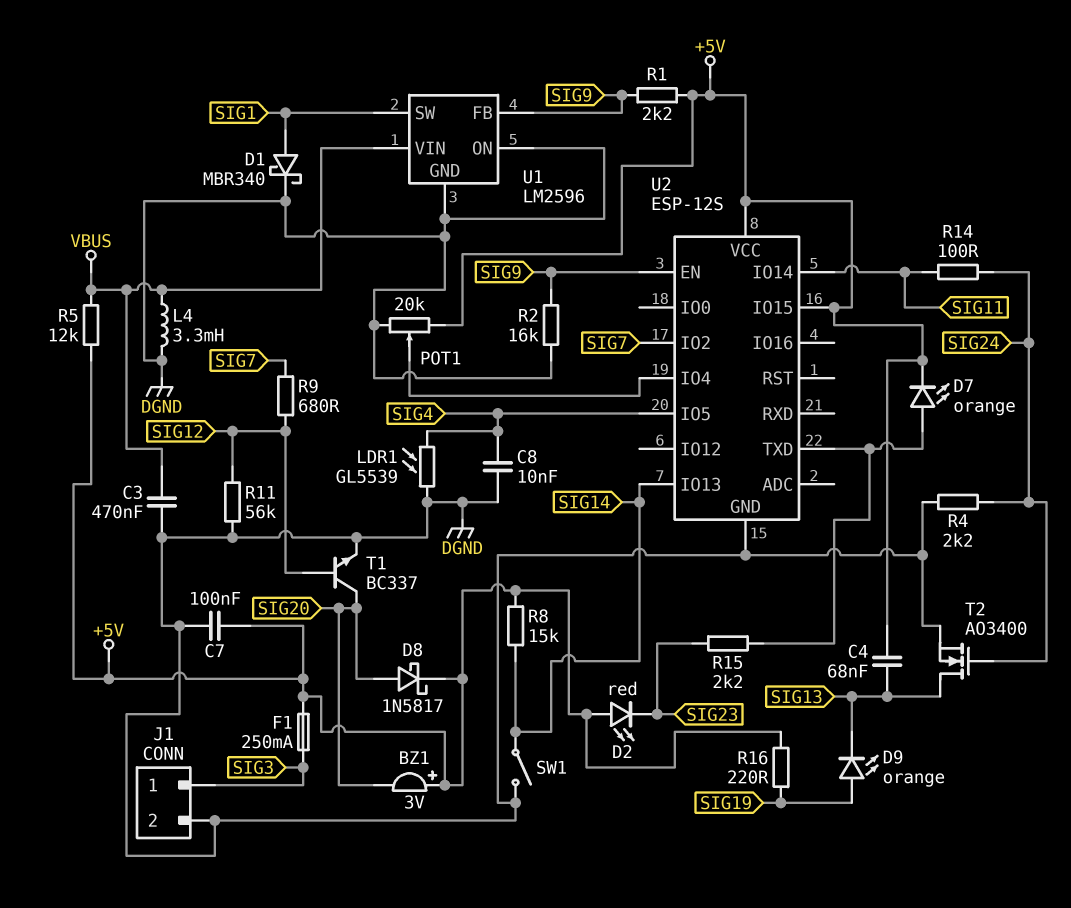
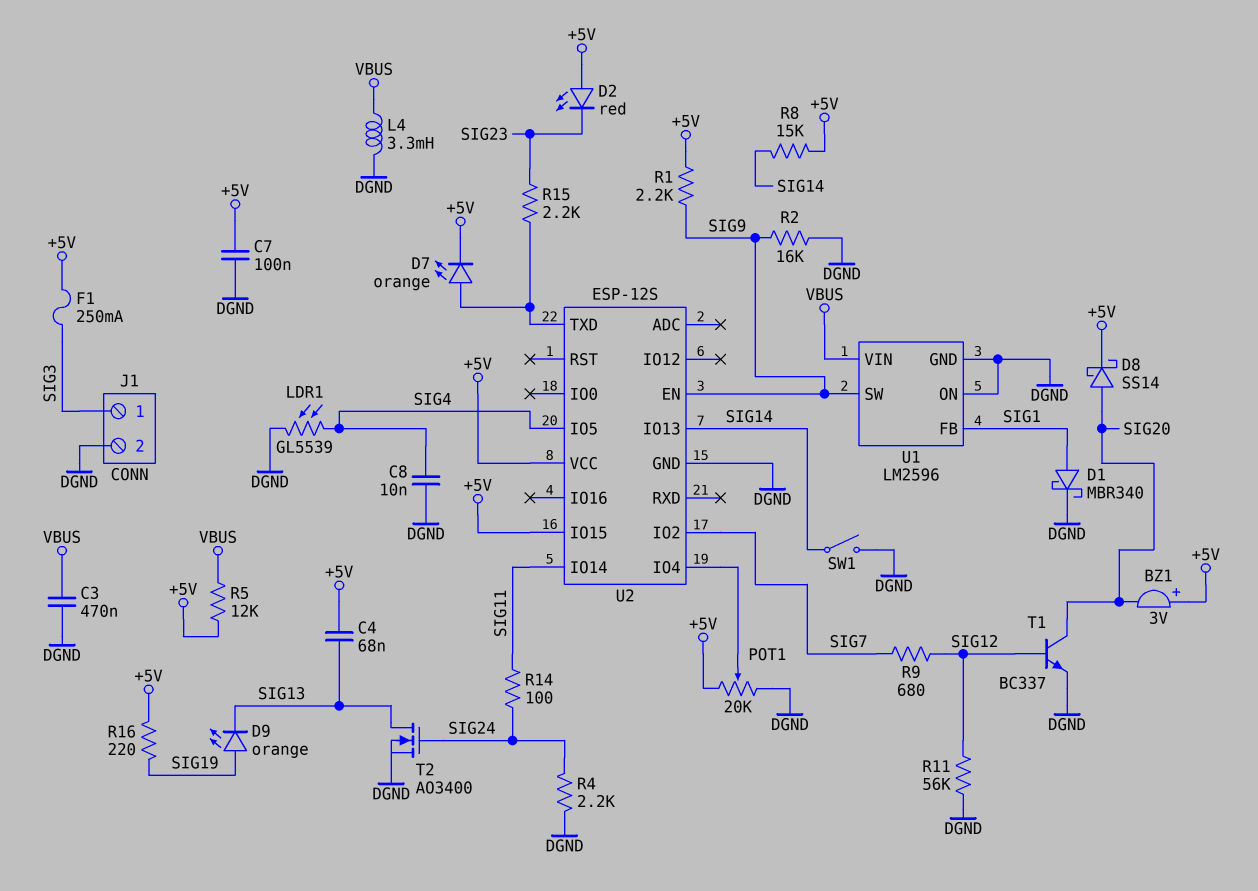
D8: schottky 1N5817 (A SIG20, K +5V) -> schottky SS14 (A SIG20, K +5V)
U1 pin FB: SIG9 -> SIG1
U1 pin SW: SIG1 -> SIG9

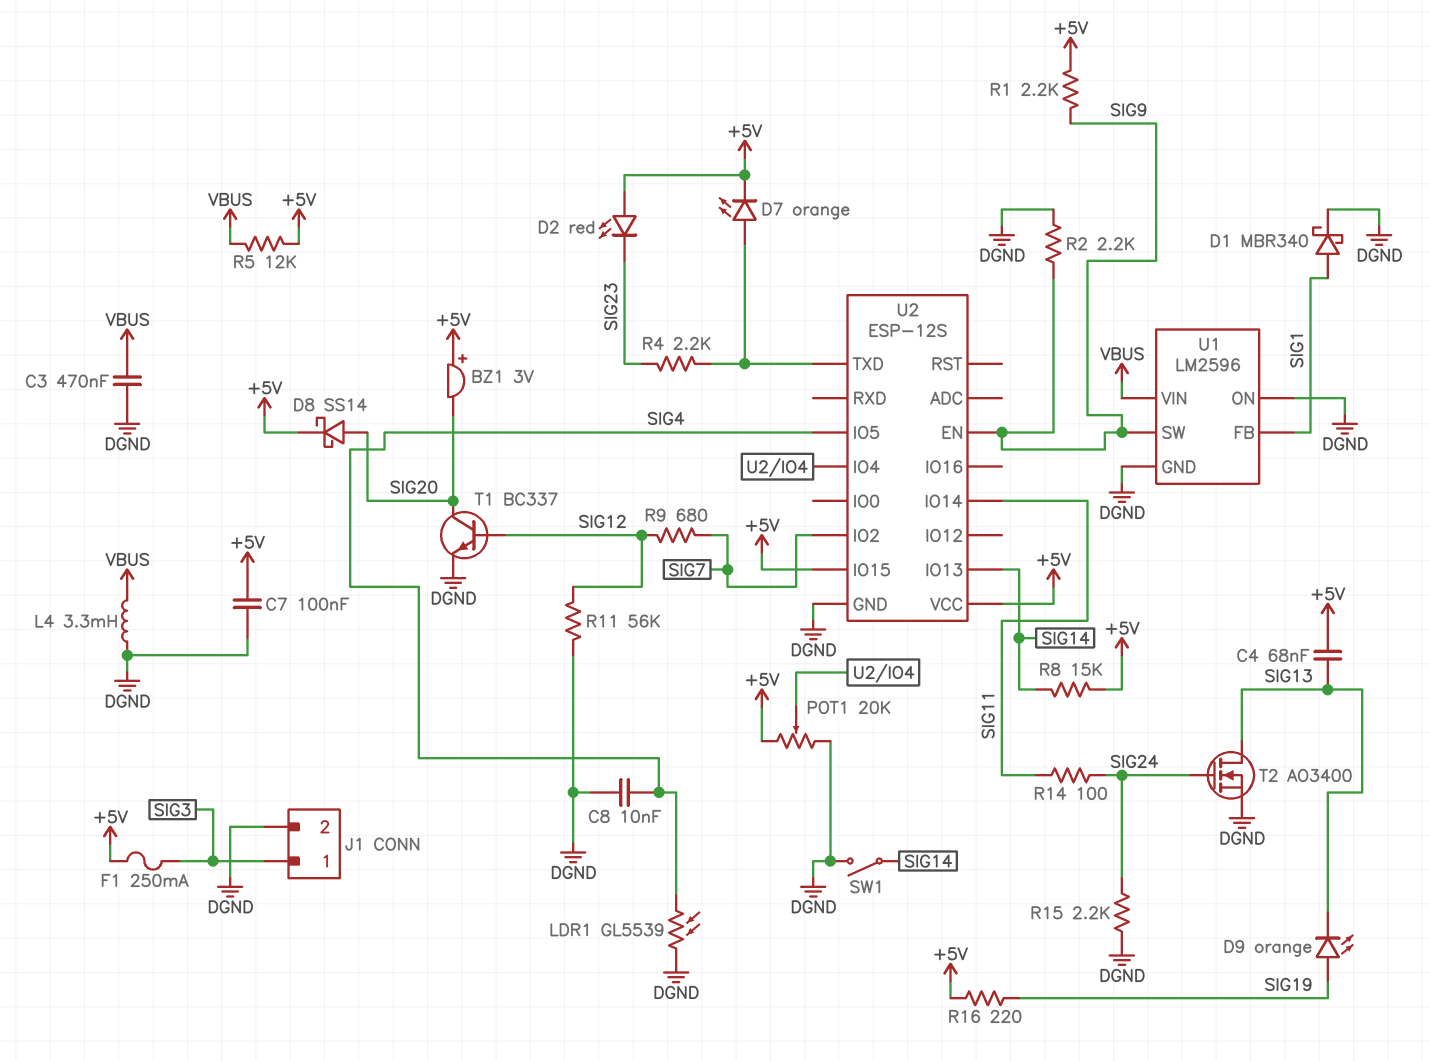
R2: 16k (DGND, SIG9) -> 2.2k (DGND, SIG9)
R4: 2.2k (DGND, SIG24) -> 2.2k (SIG23, U2/TXD)
R15: 2.2k (SIG23, U2/TXD) -> 2.2k (DGND, SIG24)

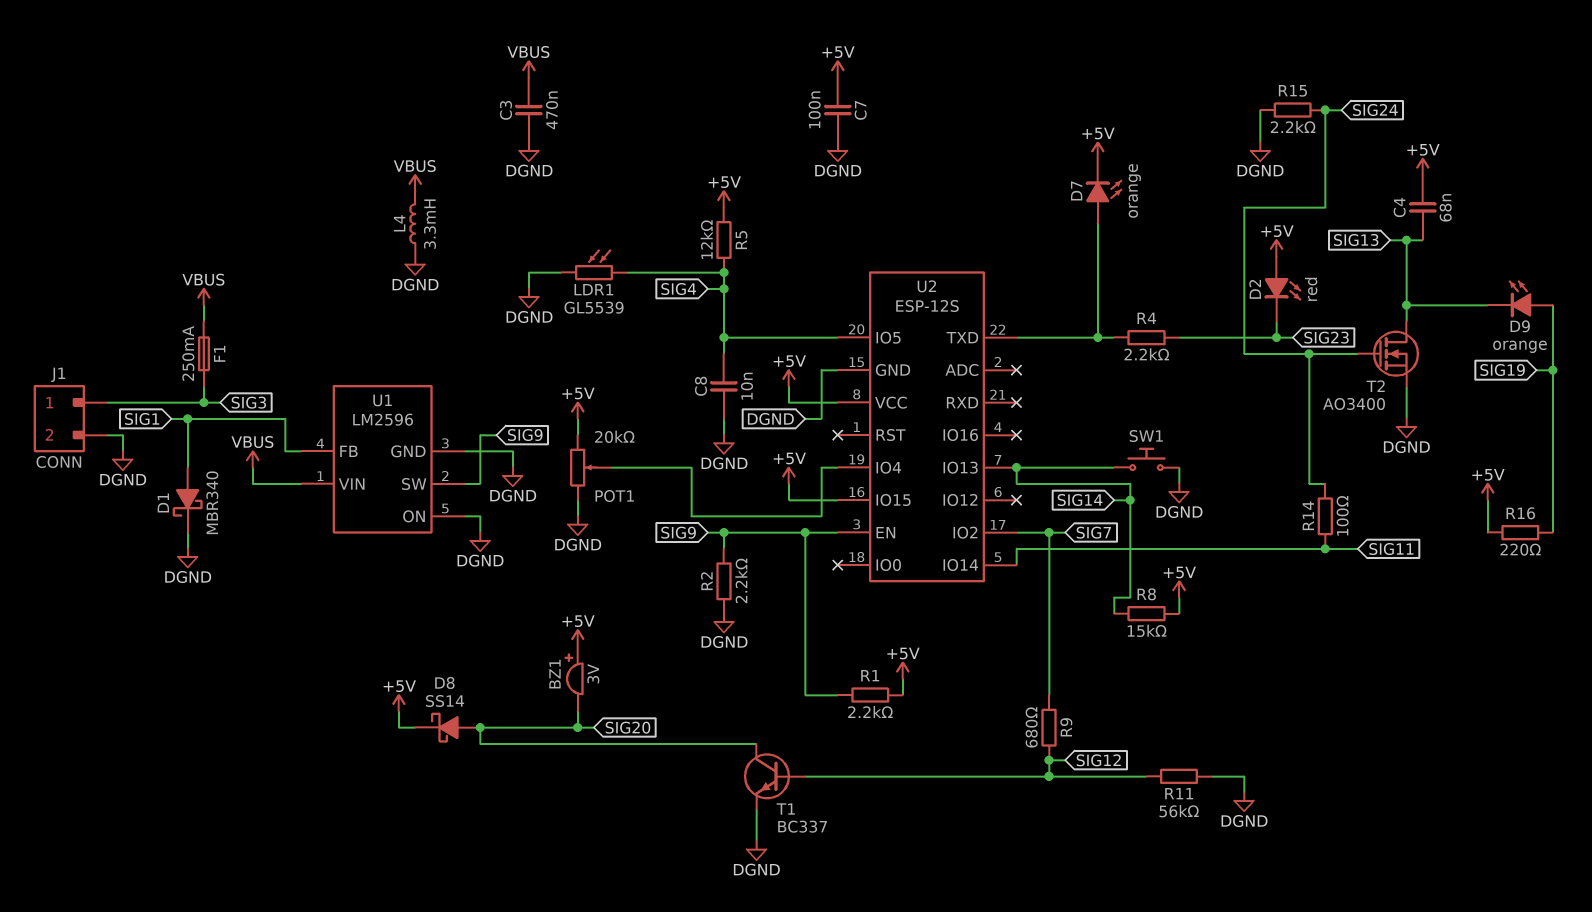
F1: 250mA (+5V, SIG3) -> 250mA (SIG3, VBUS)
R5: 12k (+5V, VBUS) -> 12k (+5V, SIG4)
SW1: switch (DGND, SIG14) -> button (DGND, SIG14)

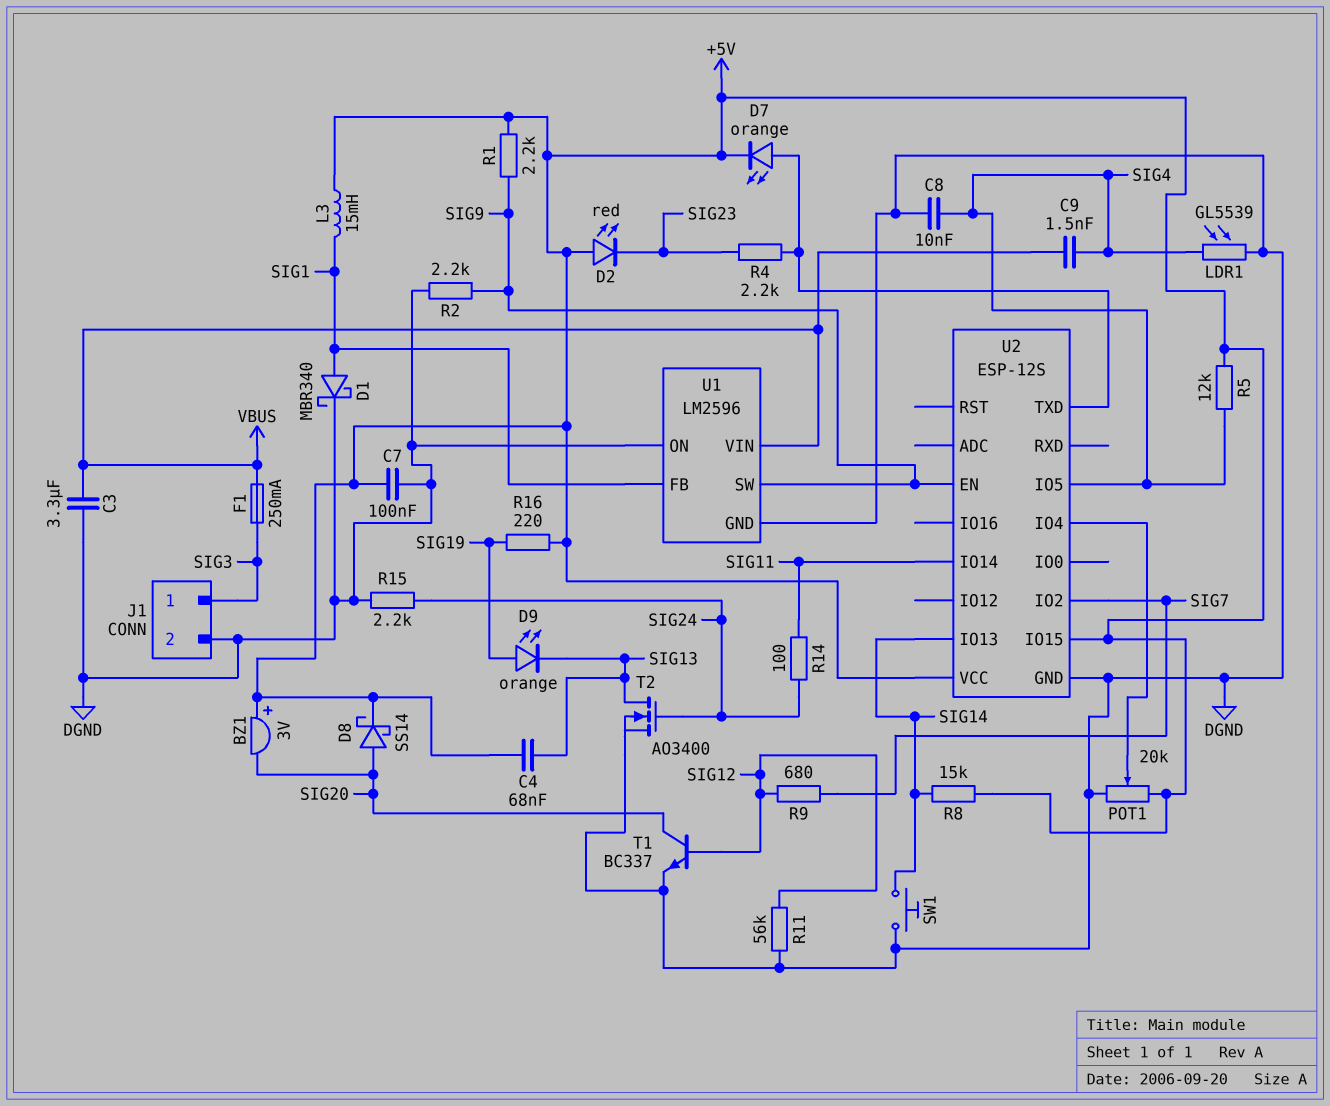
C3: 470nF (DGND, VBUS) -> 3.3uF (DGND, VBUS)
C9: none -> 1.5nF (SIG4, VBUS)
L3: none -> 15mH (+5V, SIG1)
L4: 3.3mH (DGND, VBUS) -> none

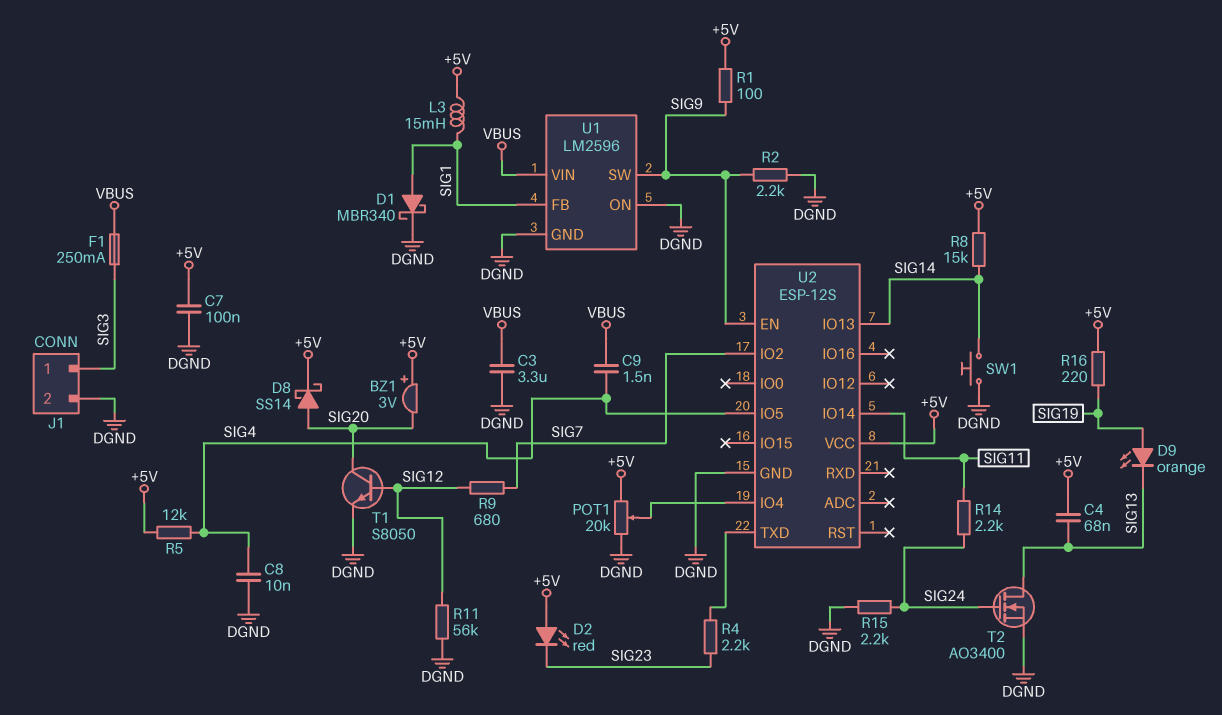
D7: LED orange (A U2/TXD, K +5V) -> none
LDR1: GL5539 (DGND, SIG4) -> none
R1: 2.2k (+5V, SIG9) -> 100 (+5V, SIG9)
R14: 100 (SIG11, SIG24) -> 2.2k (SIG11, SIG24)
T1: NPN BC337 (B SIG12, C SIG20, E DGND) -> NPN S8050 (B SIG12, C SIG20, E DGND)
U2 pin IO15: +5V -> none

